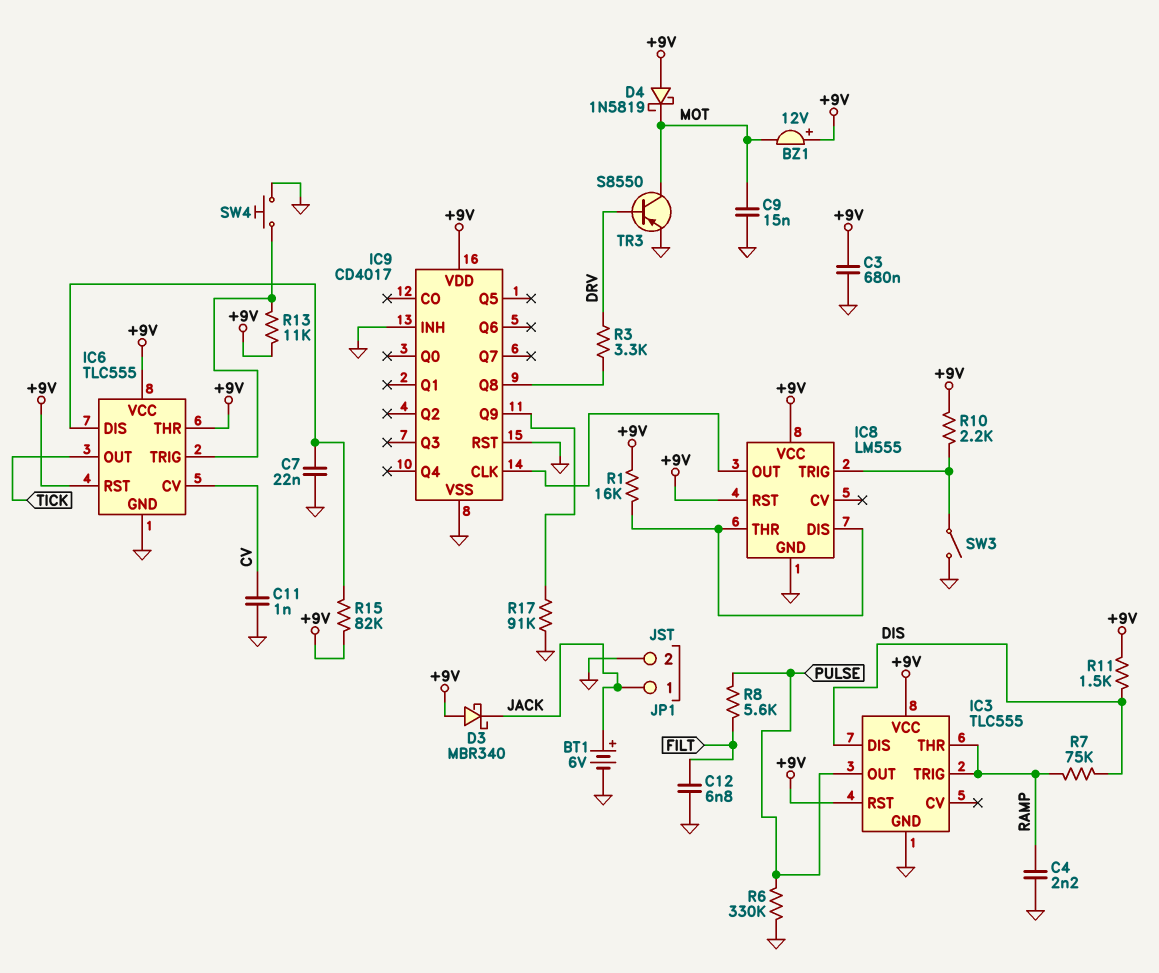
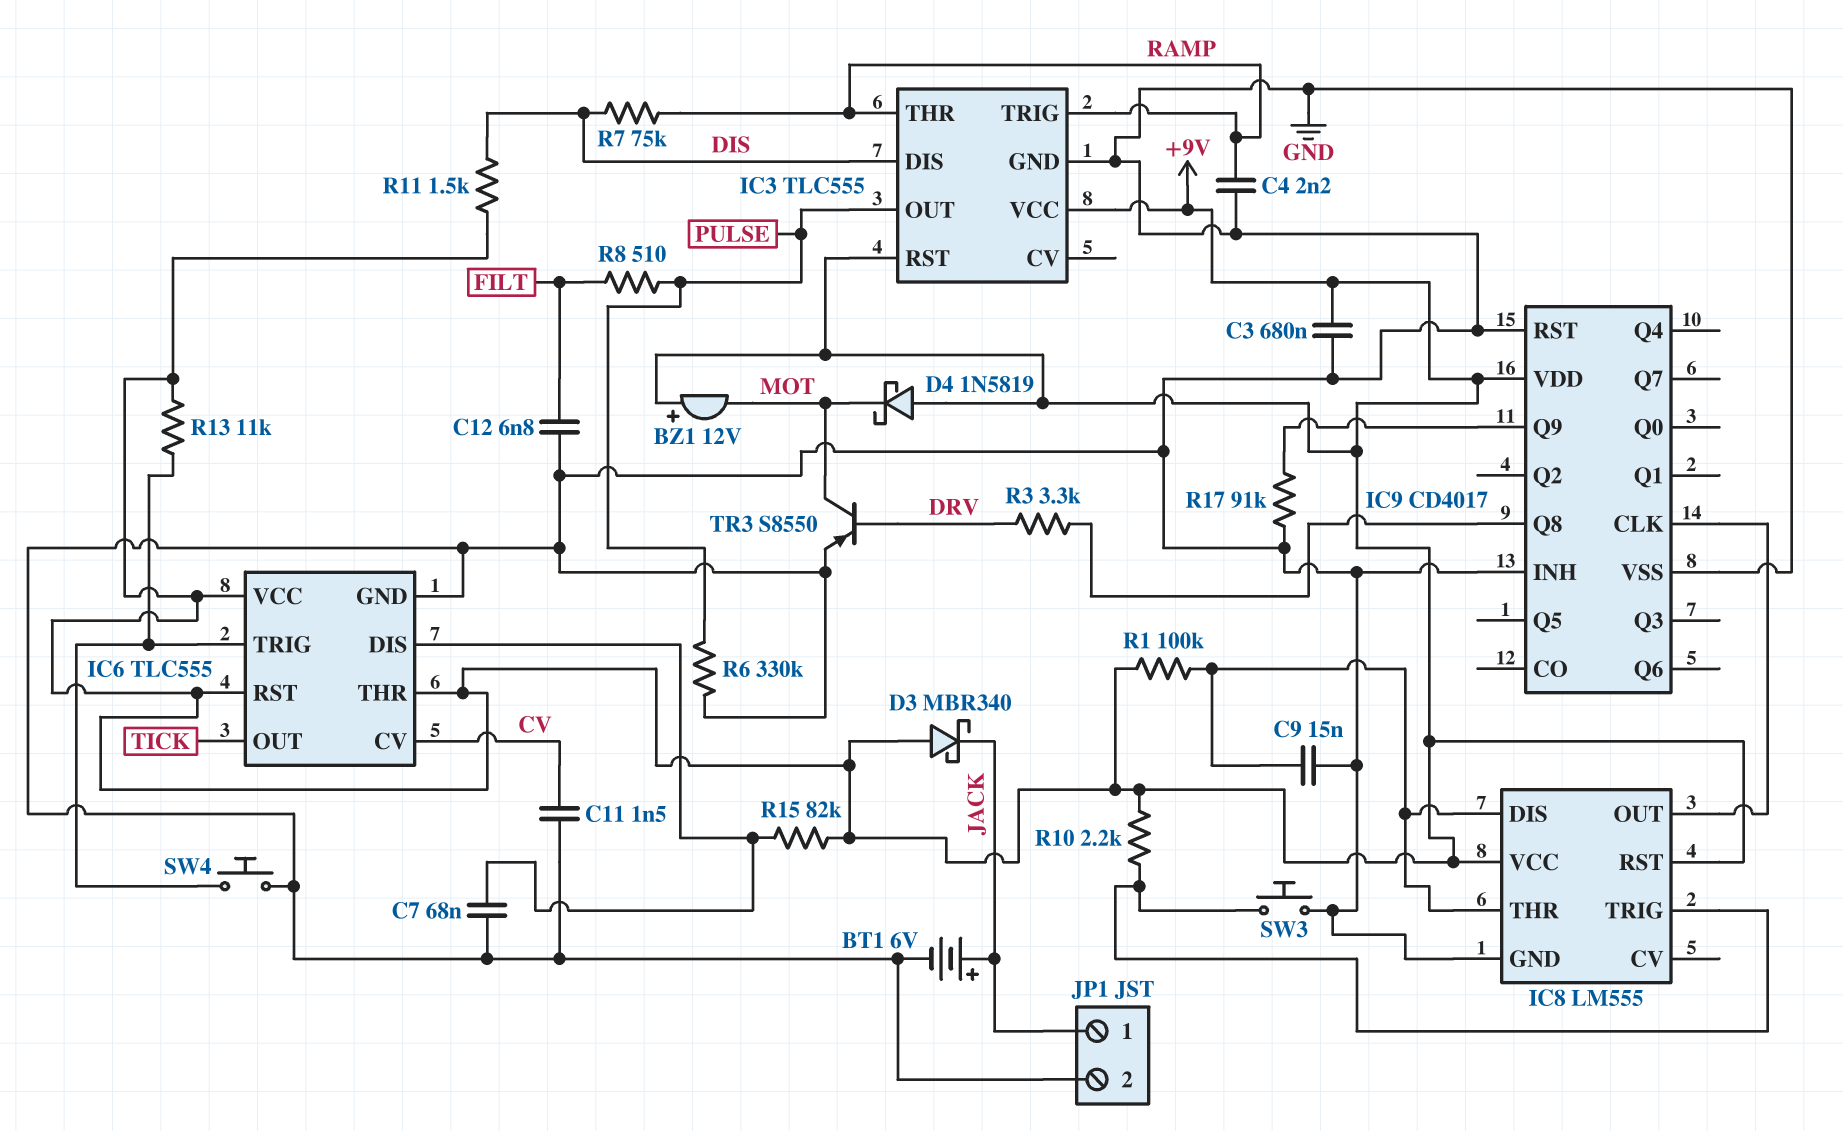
C7: 22nF (GND, IC6/DIS) -> 68nF (GND, IC6/DIS)
C9: 15nF (GND, MOT) -> 15nF (GND, IC8/DIS)
C11: 1nF (CV, GND) -> 1.5nF (CV, GND)
R1: 16k (+9V, IC8/DIS) -> 100k (+9V, IC8/DIS)
R8: 5.6k (FILT, PULSE) -> 510 (FILT, PULSE)
SW3: switch (GND, IC8/TRIG) -> button (GND, IC8/TRIG)

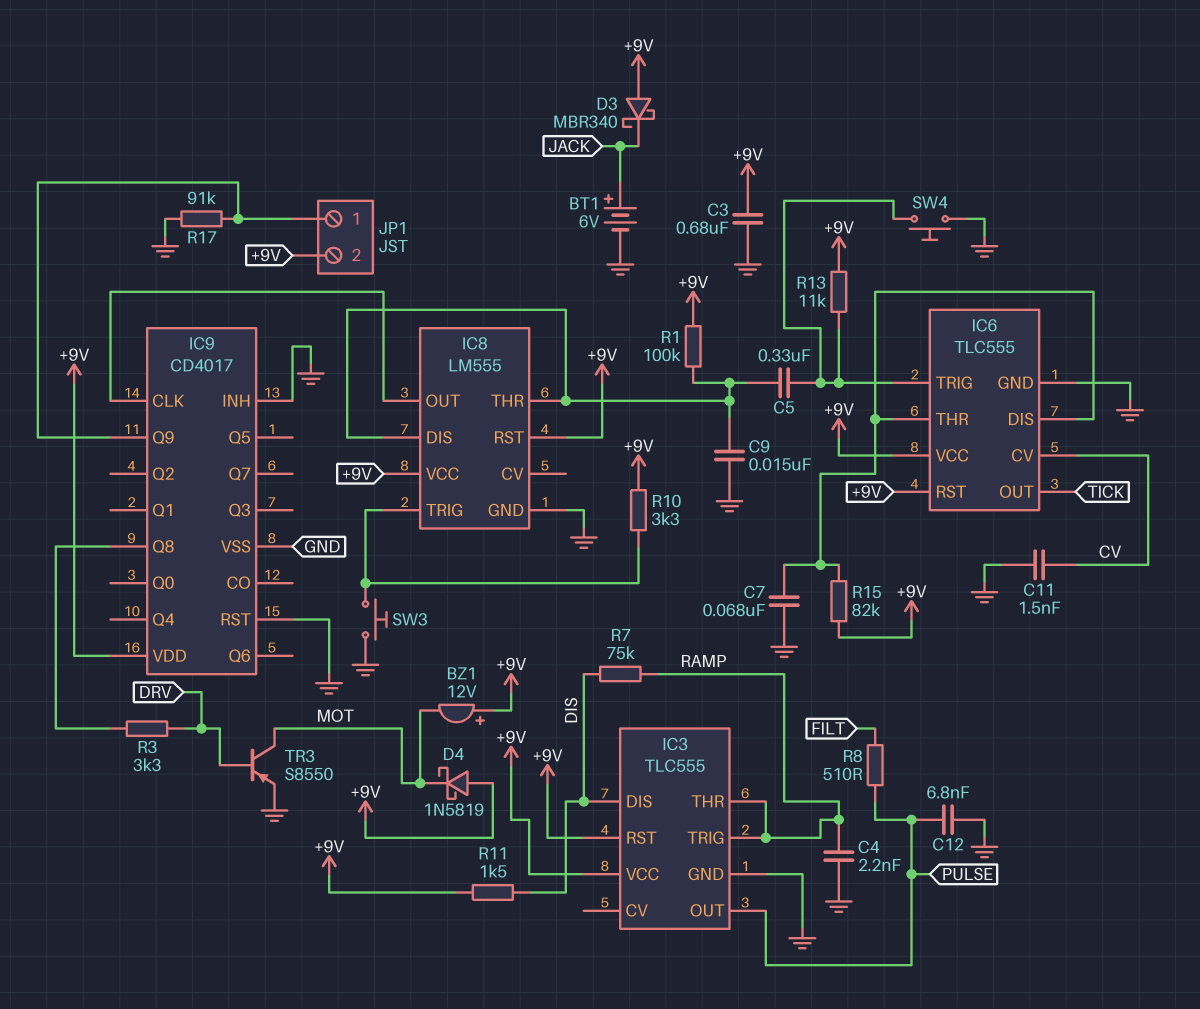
C5: none -> 330nF (IC6/TRIG, IC8/DIS)
C12: 6.8nF (FILT, GND) -> 6.8nF (GND, PULSE)
IC6 pin THR: +9V -> IC6/DIS
JP1 pin 1: JACK -> IC9/Q9
JP1 pin 2: GND -> +9V
R6: 330k (GND, PULSE) -> none
R10: 2.2k (+9V, IC8/TRIG) -> 3.3k (+9V, IC8/TRIG)

